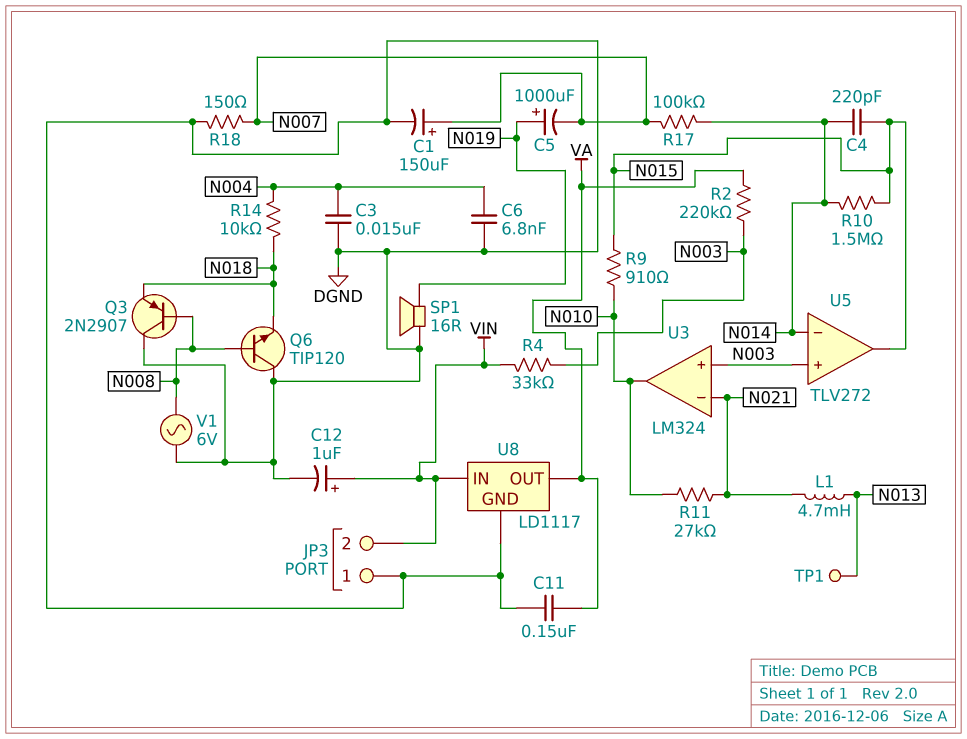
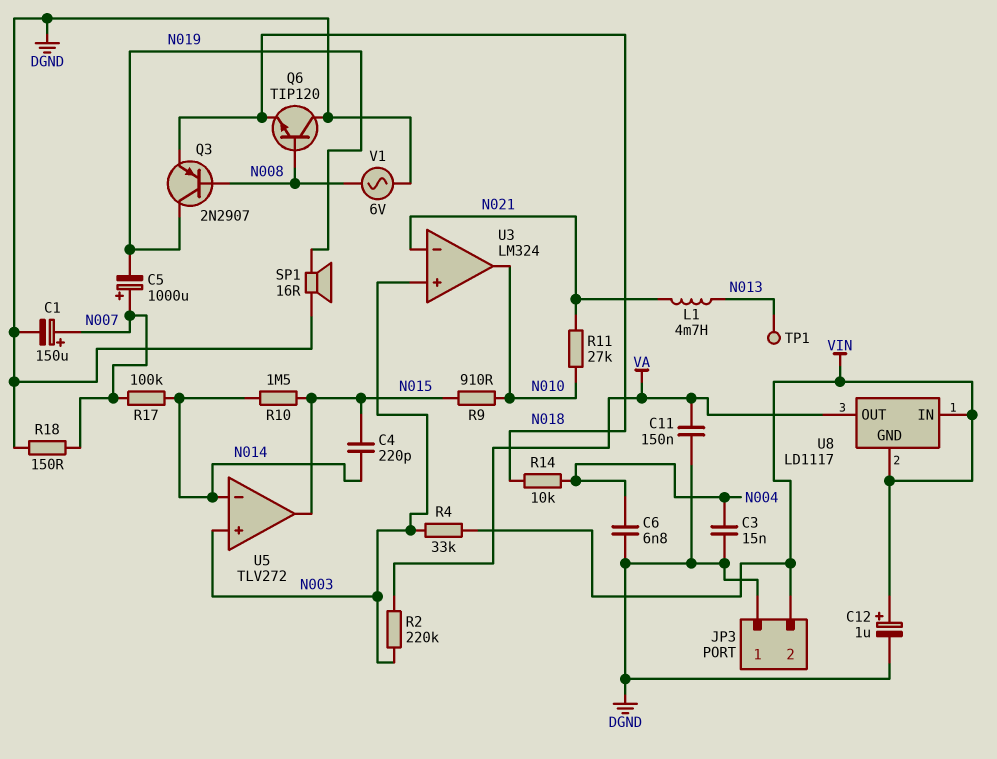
C5: 1000uF (plus N019, minus N007) -> 1000uF (plus N007, minus N019)
Q3: PNP 2N2907 (B N008, C DGND, E N018) -> PNP 2N2907 (B N008, C N019, E N018)
U8 pin GND: DGND -> VIN

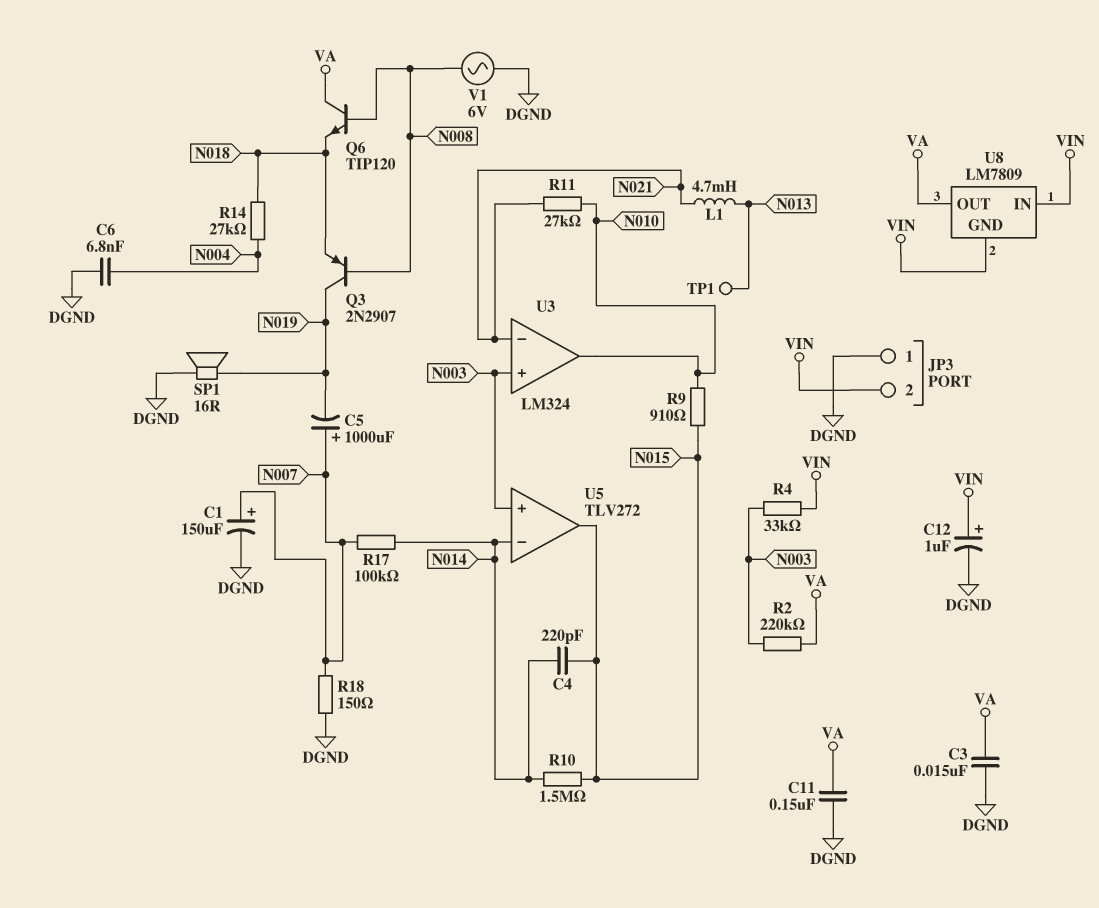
C3: 15nF (DGND, N004) -> 15nF (DGND, VA)
Q6: NPN TIP120 (B N008, C DGND, E N018) -> NPN TIP120 (B N008, C VA, E N018)
R14: 10k (N004, N018) -> 27k (N004, N018)
U8: LD1117 -> LM7809

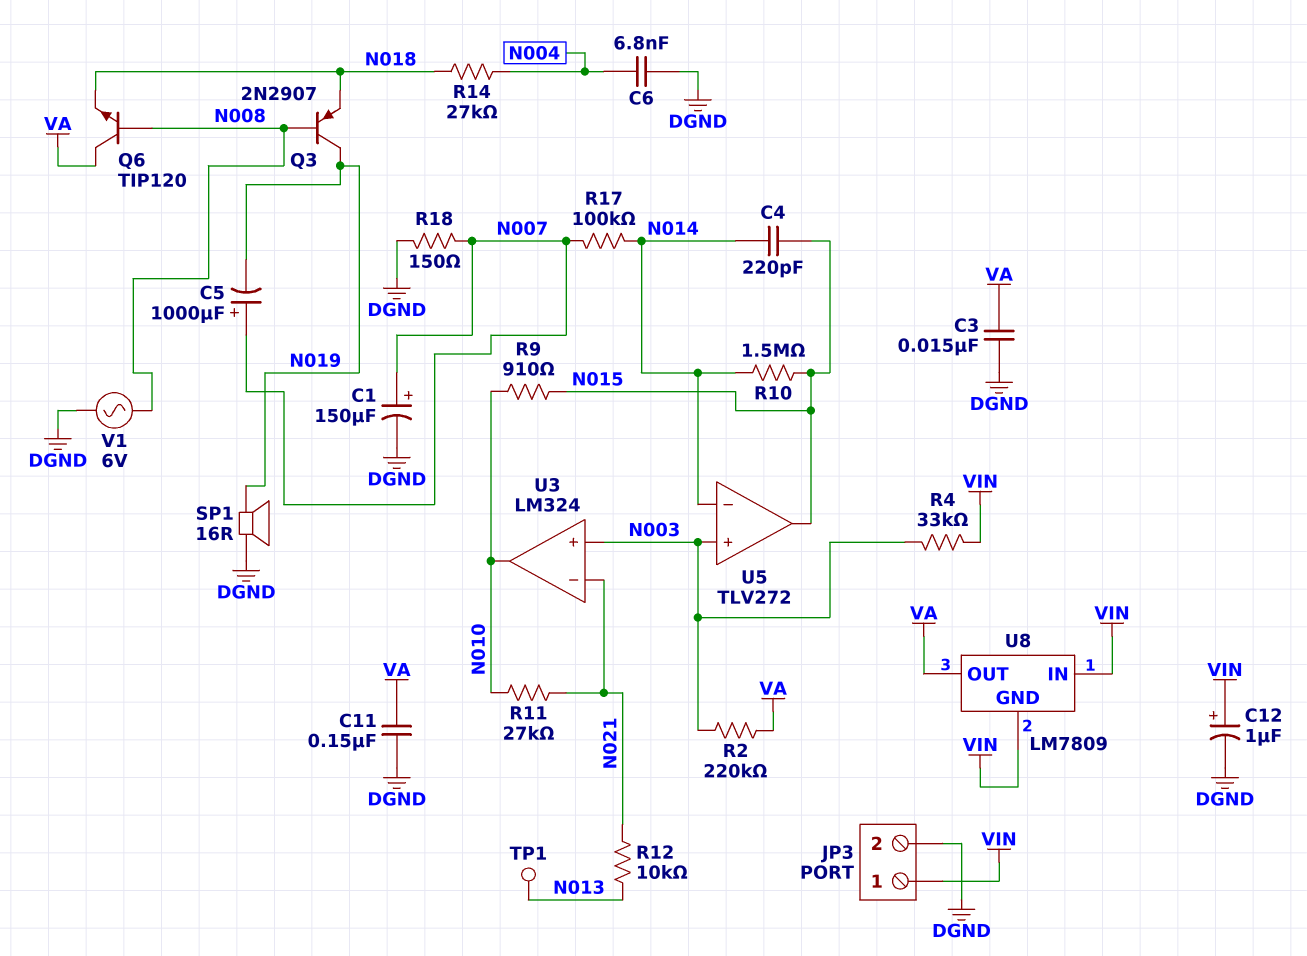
JP3 pin 1: DGND -> VIN
JP3 pin 2: VIN -> DGND
L1: 4.7mH (N013, N021) -> none
R12: none -> 10k (N013, N021)

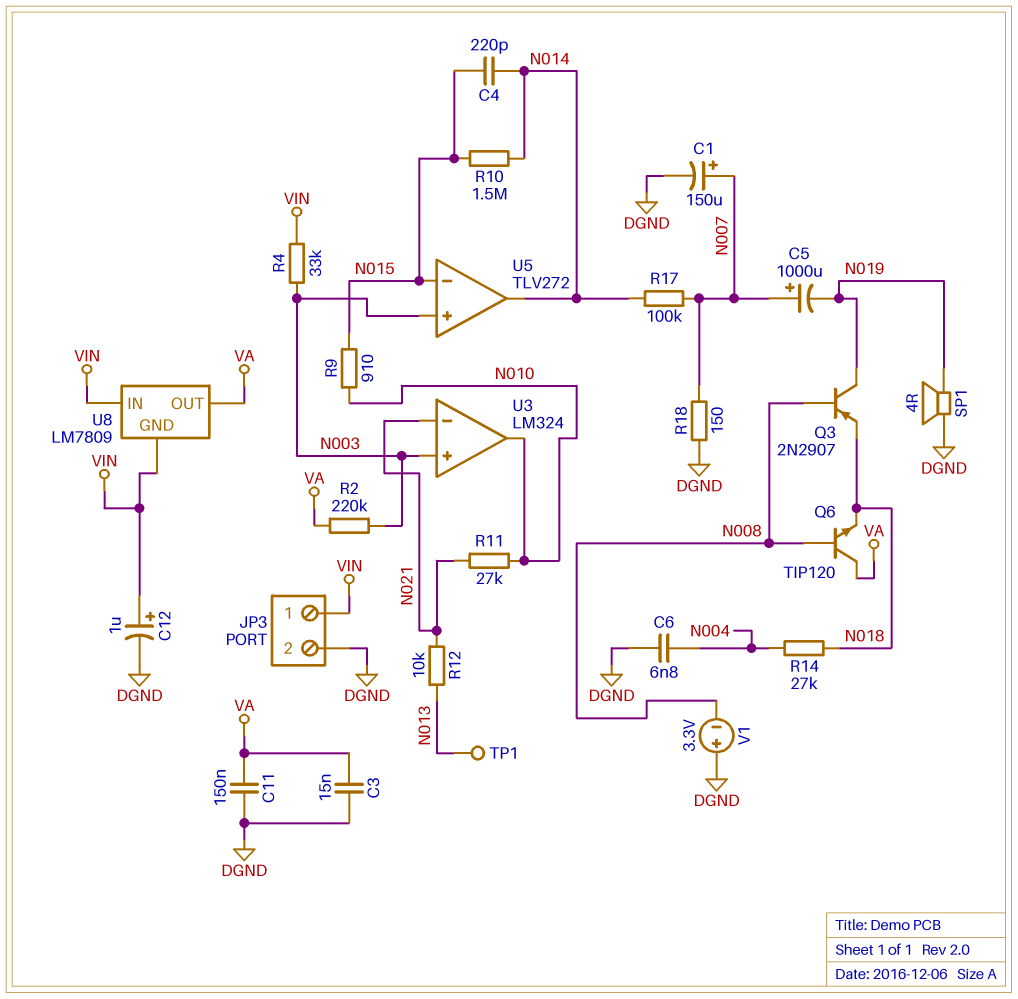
SP1: speaker 16R (DGND, N019) -> speaker 4R (DGND, N019)
U5 pin in-: N014 -> N015
U5 pin out: N015 -> N014
V1: AC 6V (DGND, N008) -> 3.3V (plus DGND, minus N008)

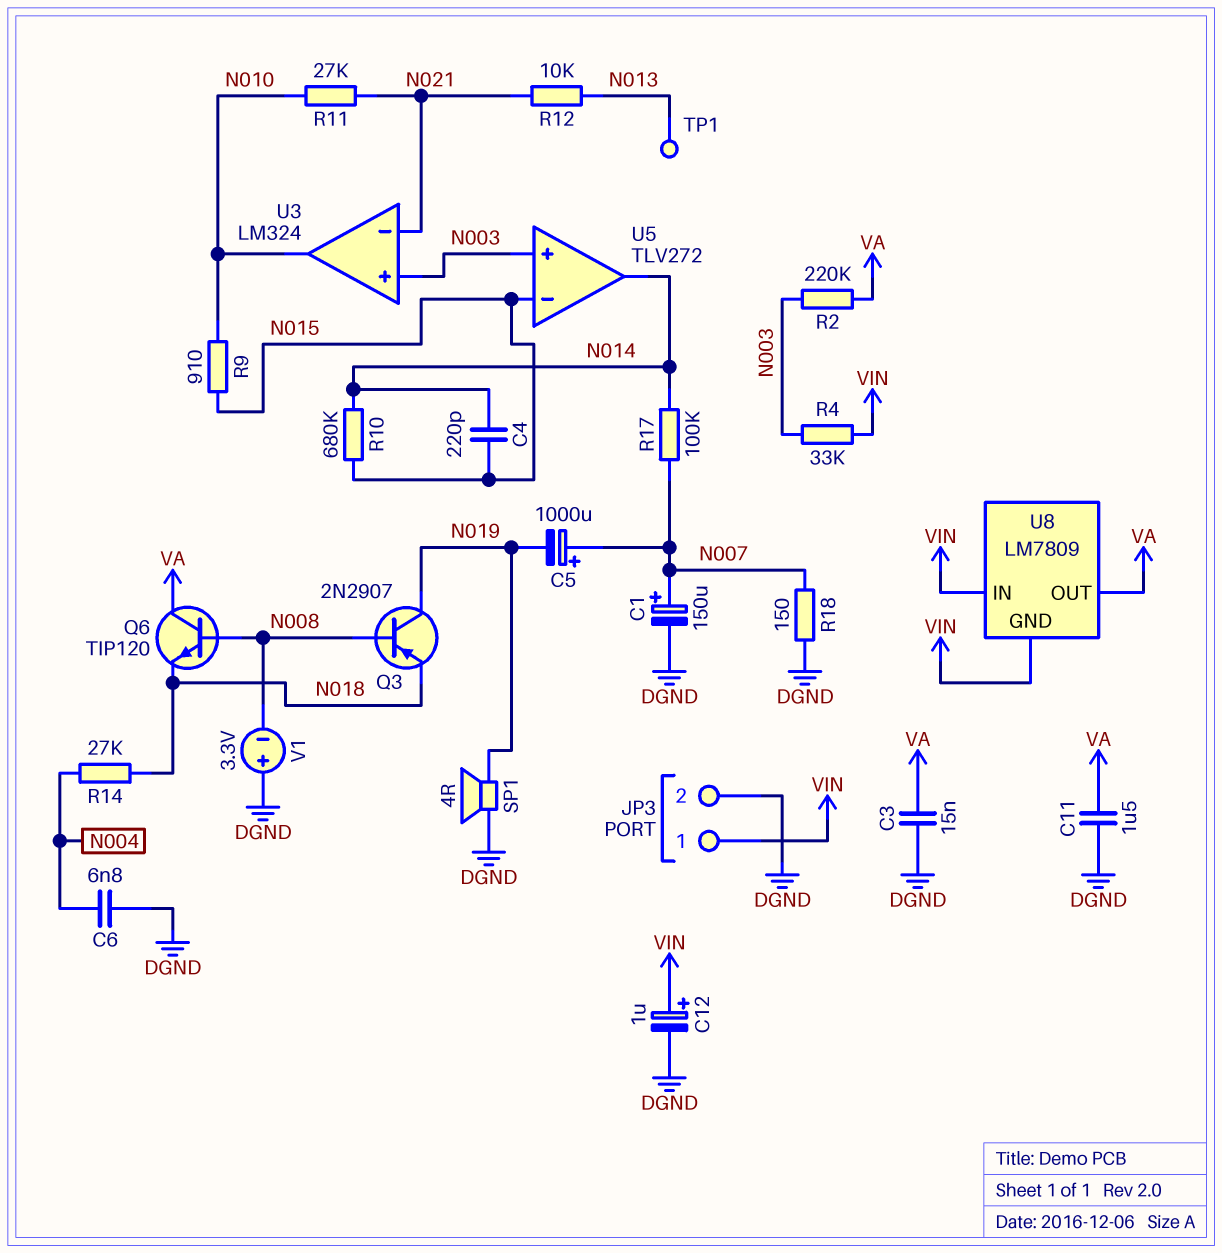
C11: 150nF (DGND, VA) -> 1.5uF (DGND, VA)
R10: 1.5M (N014, N015) -> 680k (N014, N015)

